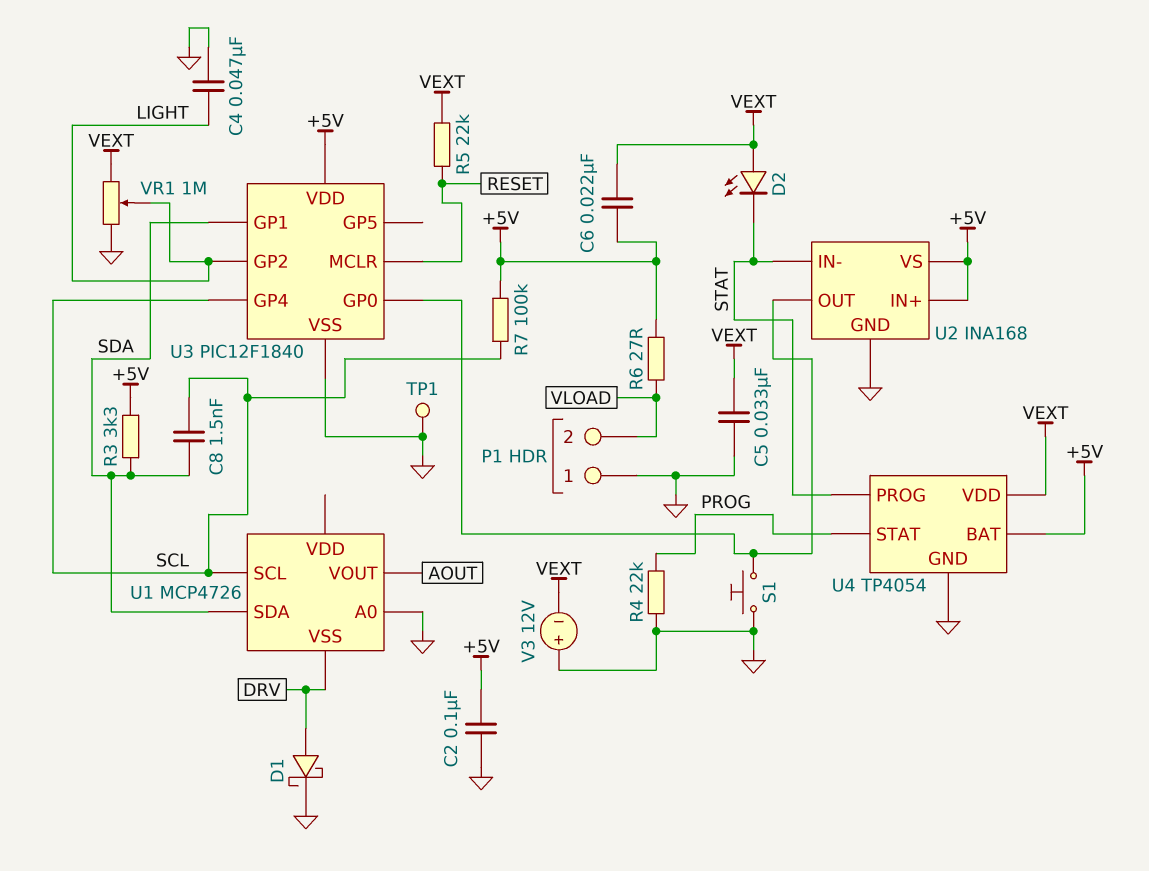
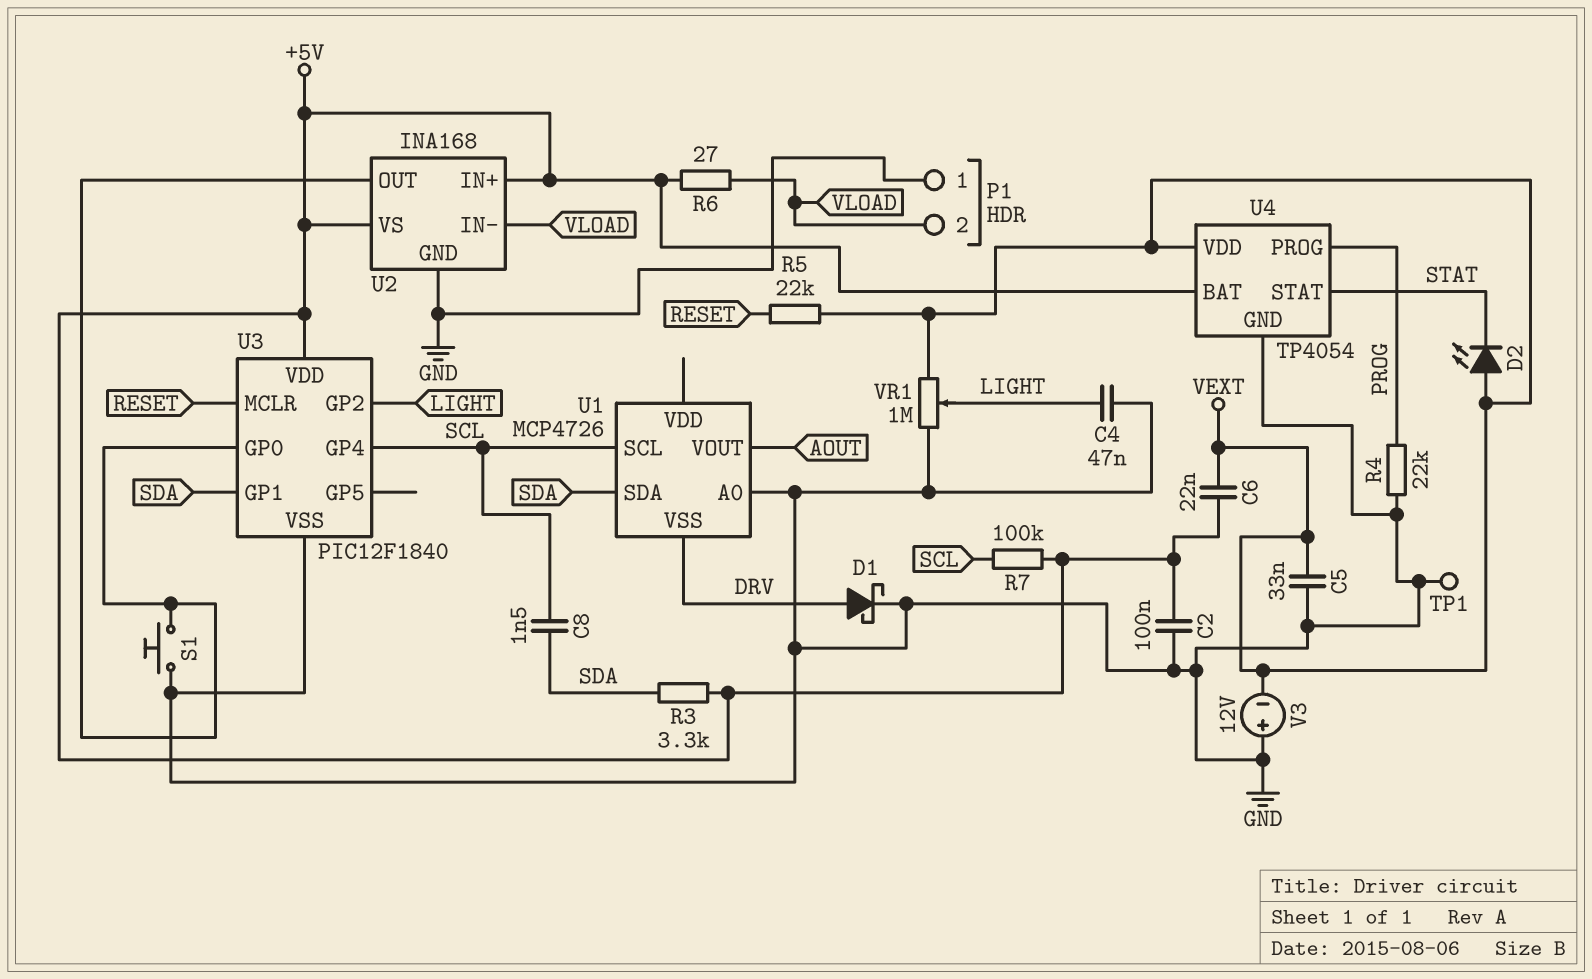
U2 pin IN-: STAT -> VLOAD
U4 pin PROG: STAT -> PROG
U4 pin STAT: PROG -> STAT

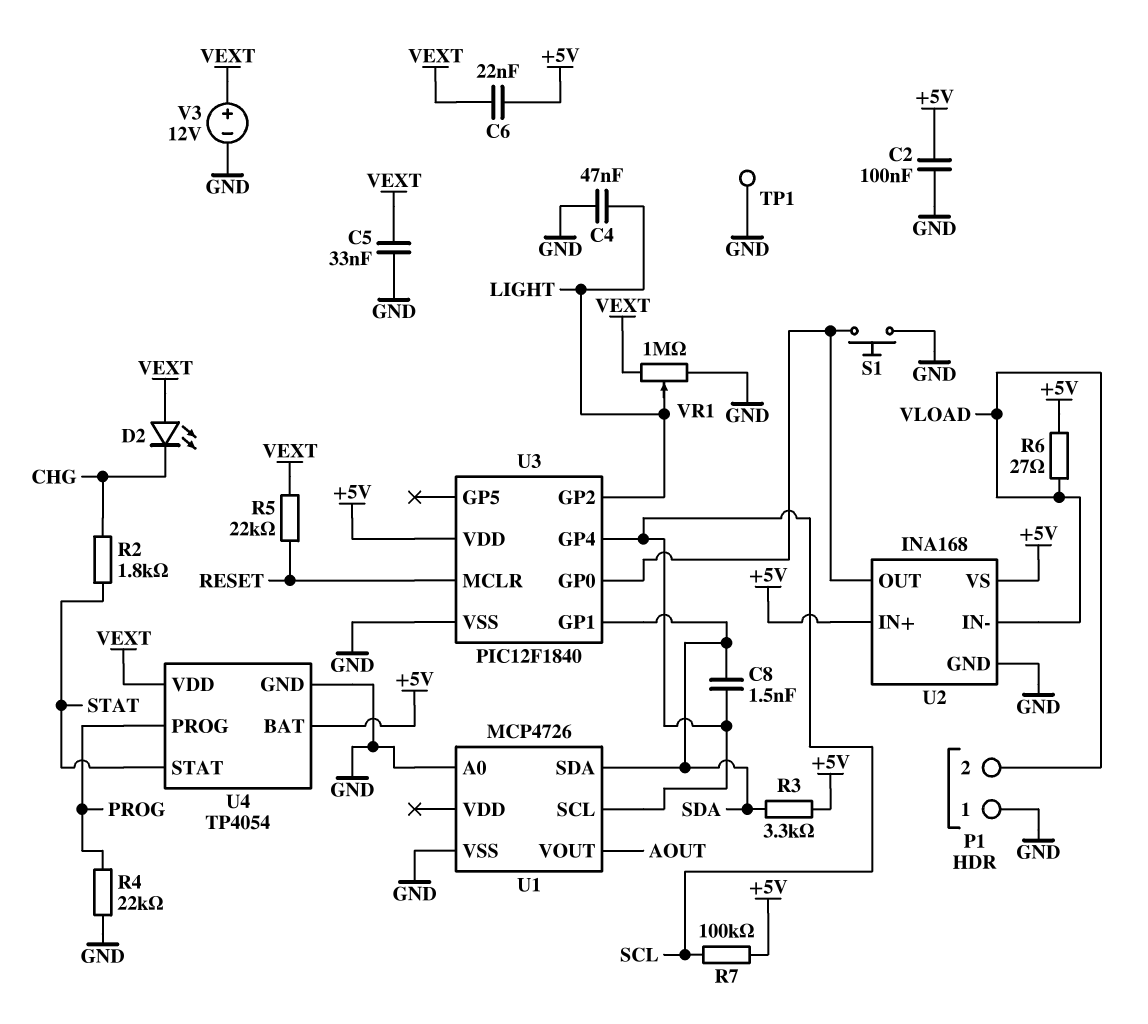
D1: schottky (A DRV, K GND) -> none
D2: LED (A VEXT, K STAT) -> LED (A VEXT, K CHG)
R2: none -> 1.8k (CHG, STAT)
U1 pin VSS: DRV -> GND
V3: 12V (plus GND, minus VEXT) -> 12V (plus VEXT, minus GND)

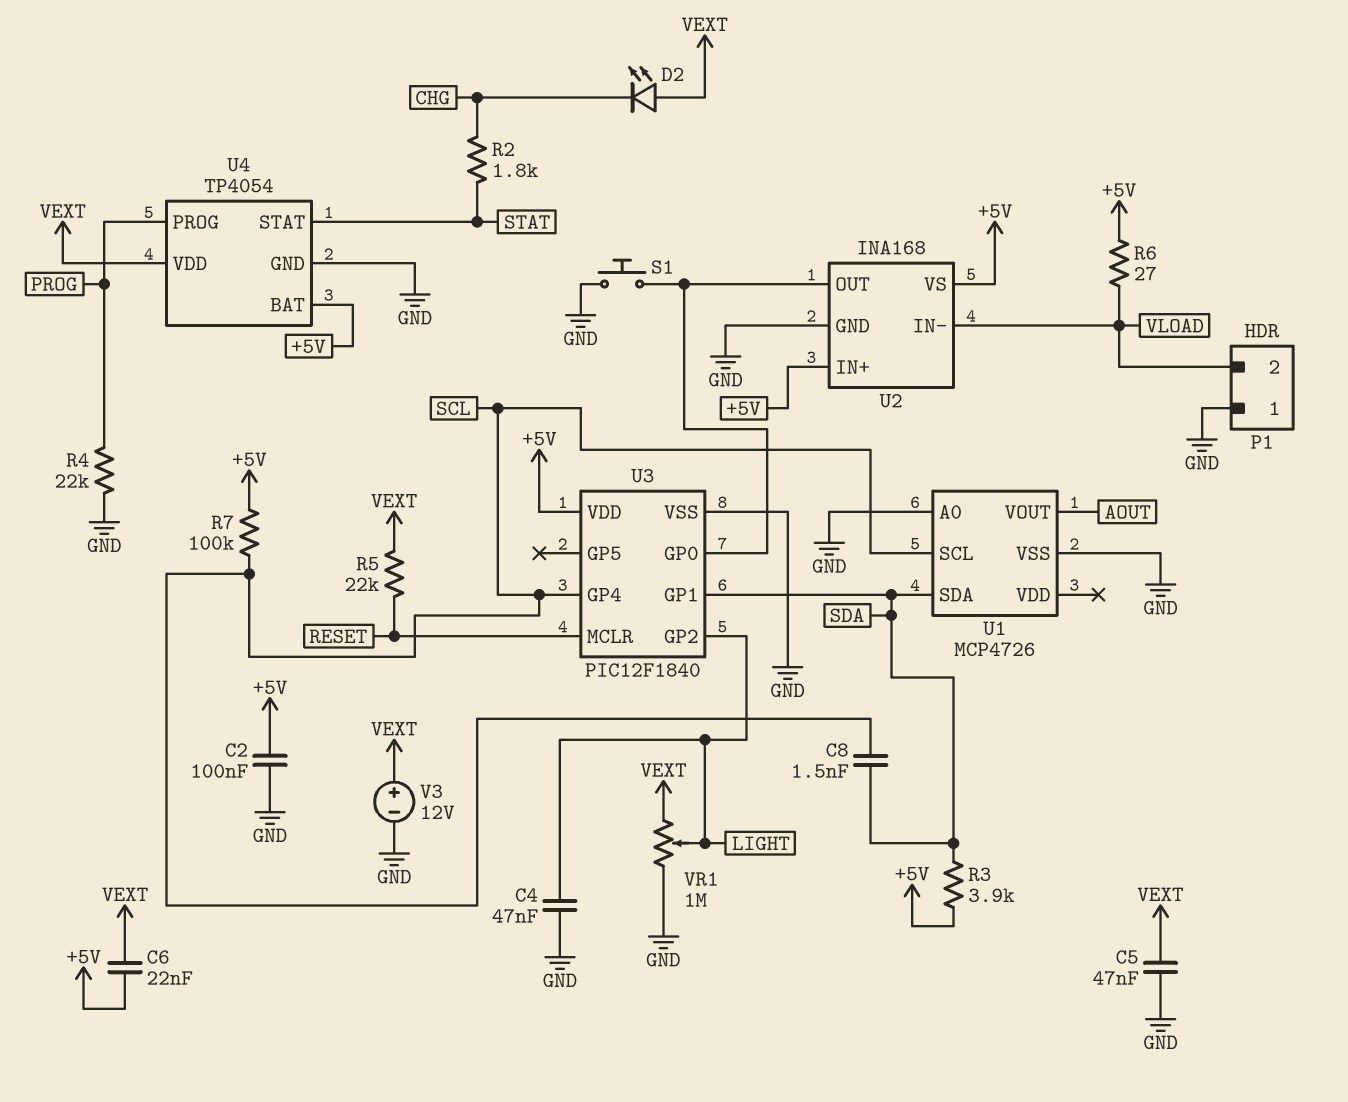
C5: 33nF (GND, VEXT) -> 47nF (GND, VEXT)
R3: 3.3k (+5V, SDA) -> 3.9k (+5V, SDA)
TP1: test point (GND) -> none

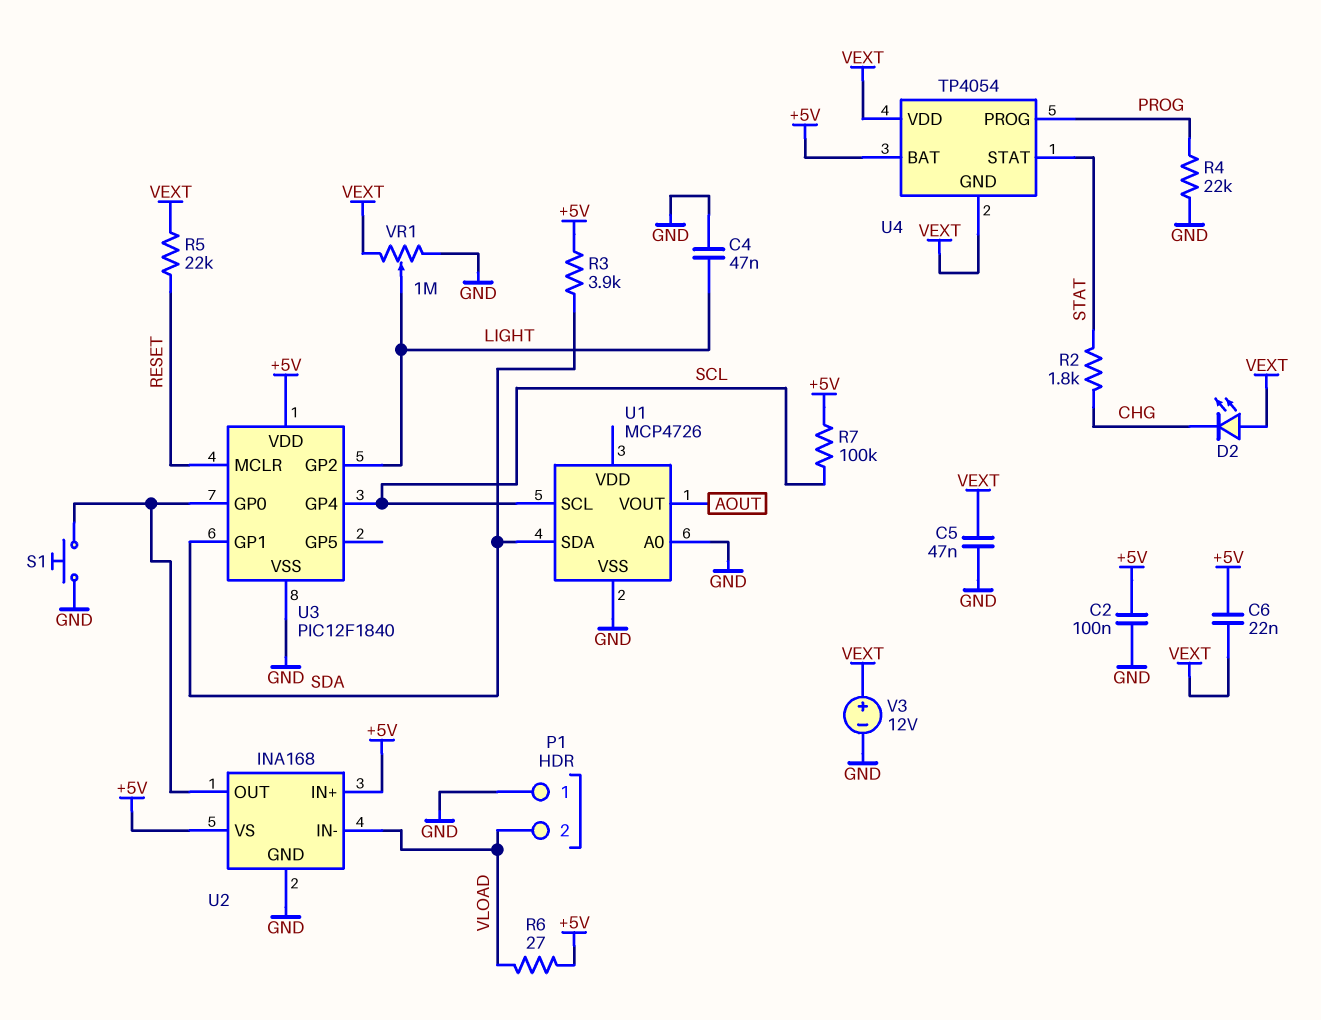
C8: 1.5nF (SCL, SDA) -> none
U4 pin GND: GND -> VEXT

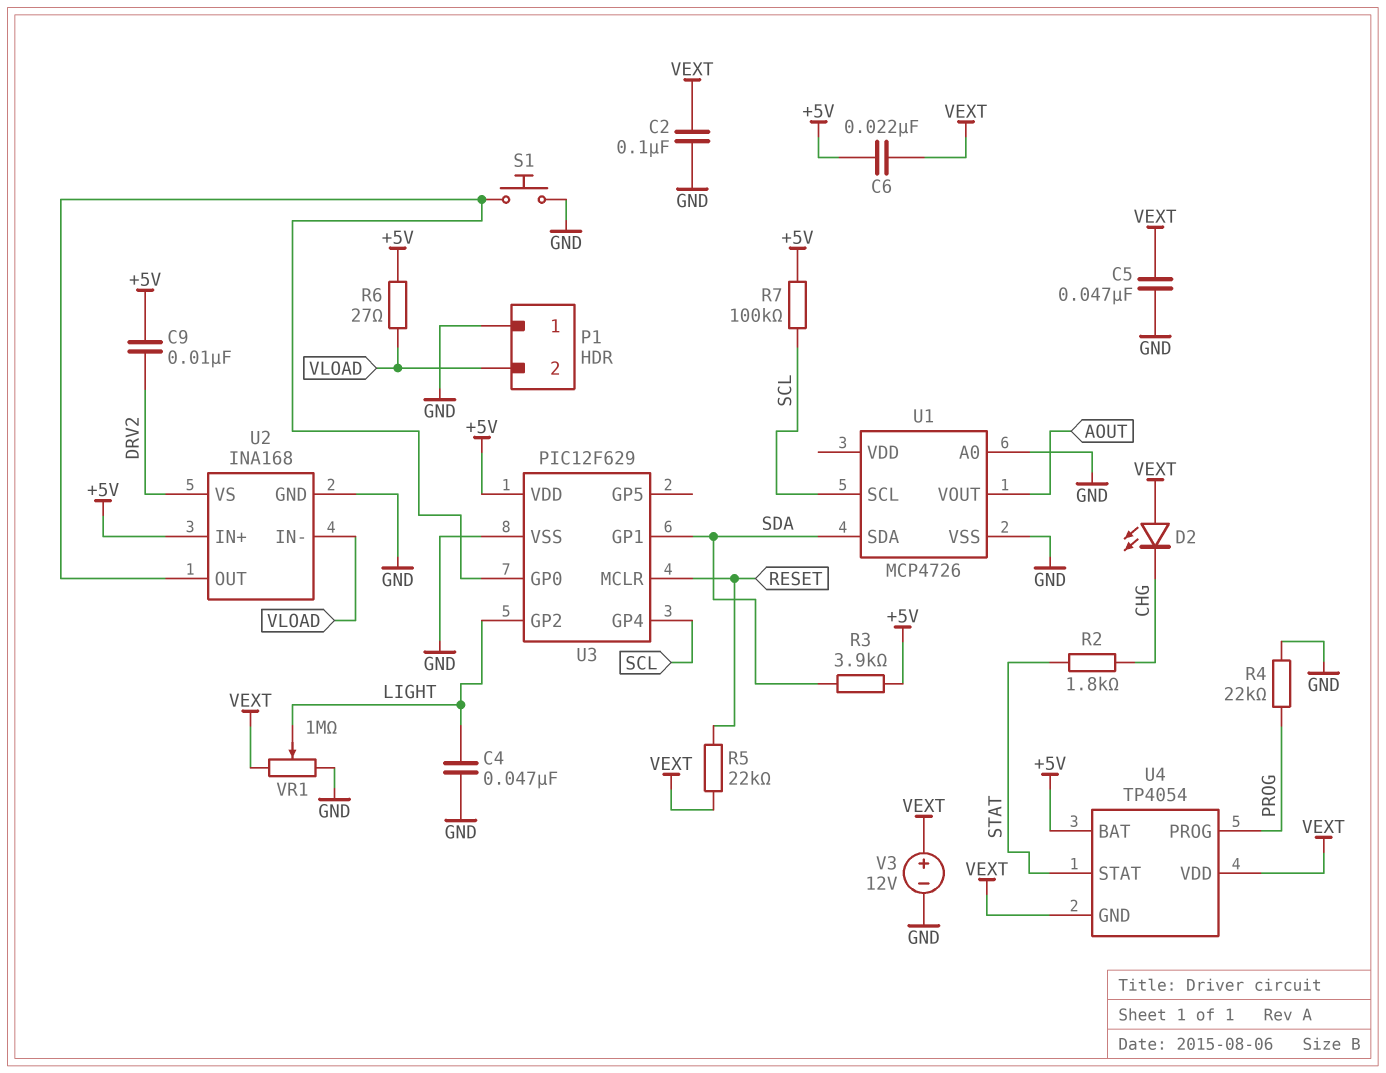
C2: 100nF (+5V, GND) -> 100nF (GND, VEXT)
C9: none -> 10nF (+5V, DRV2)
U2 pin VS: +5V -> DRV2
U3: PIC12F1840 -> PIC12F629

